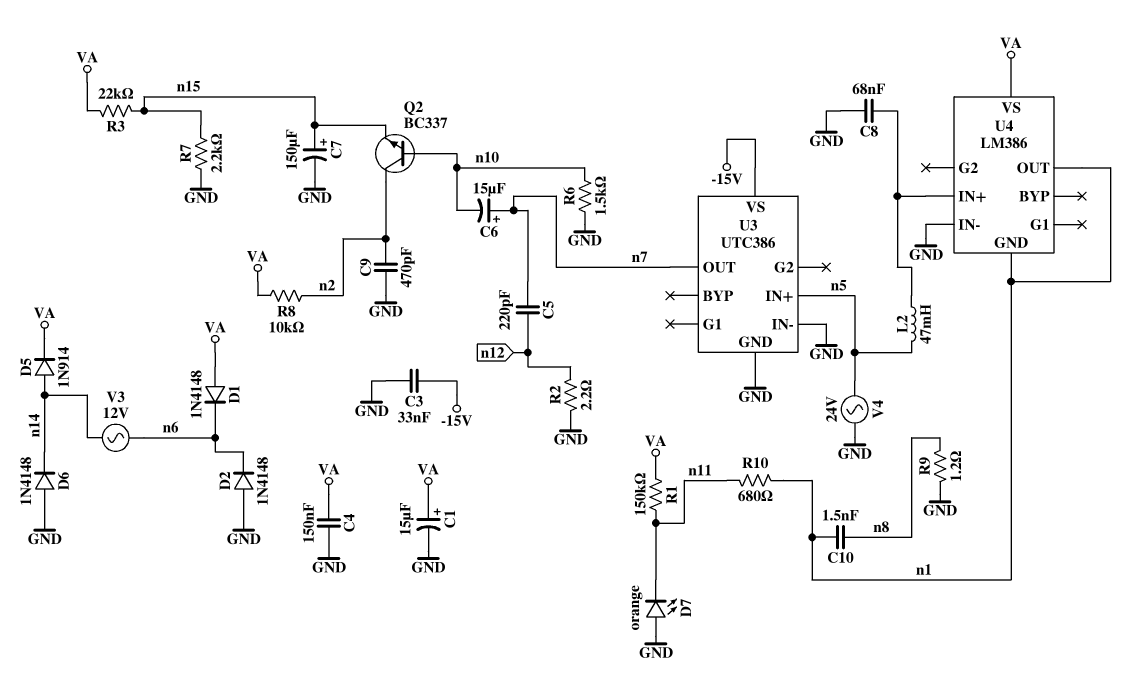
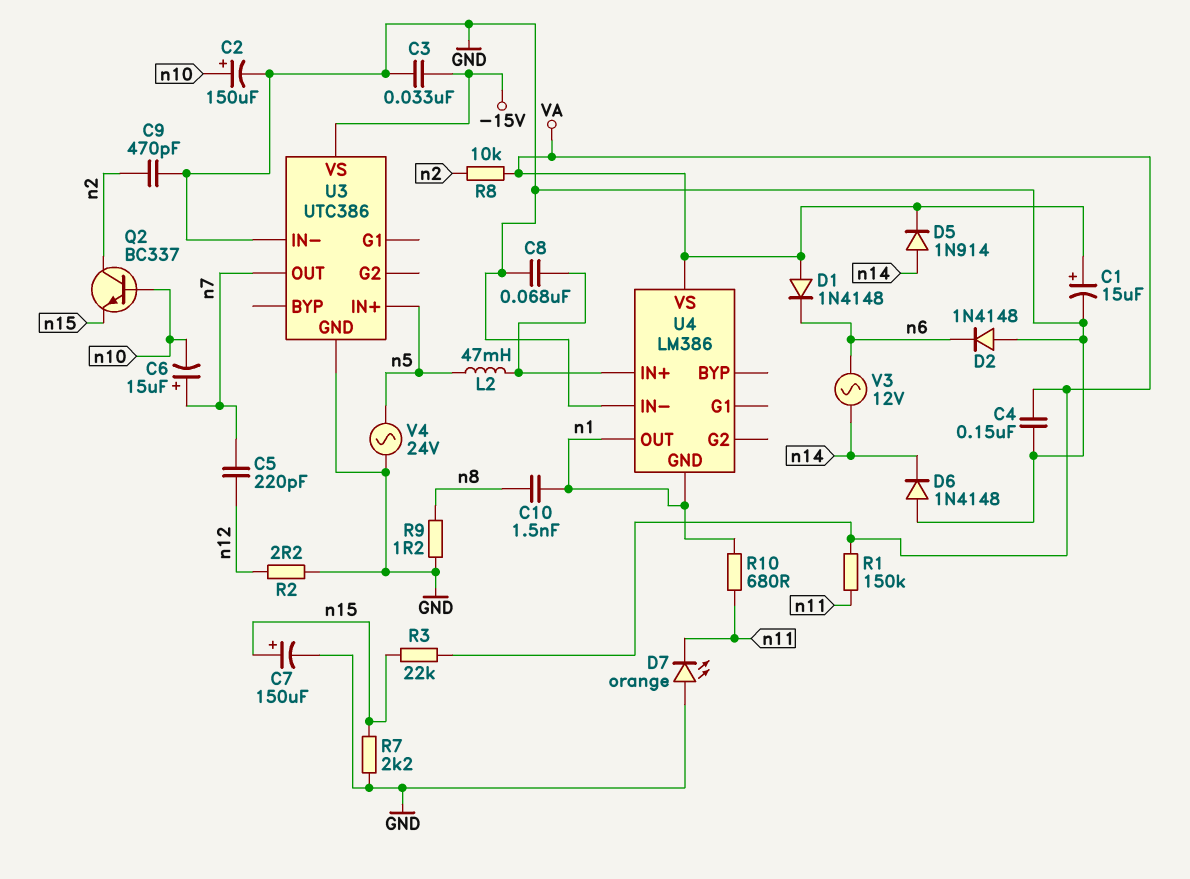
C2: none -> 150uF (plus n10, minus GND)
R6: 1.5k (GND, n10) -> none

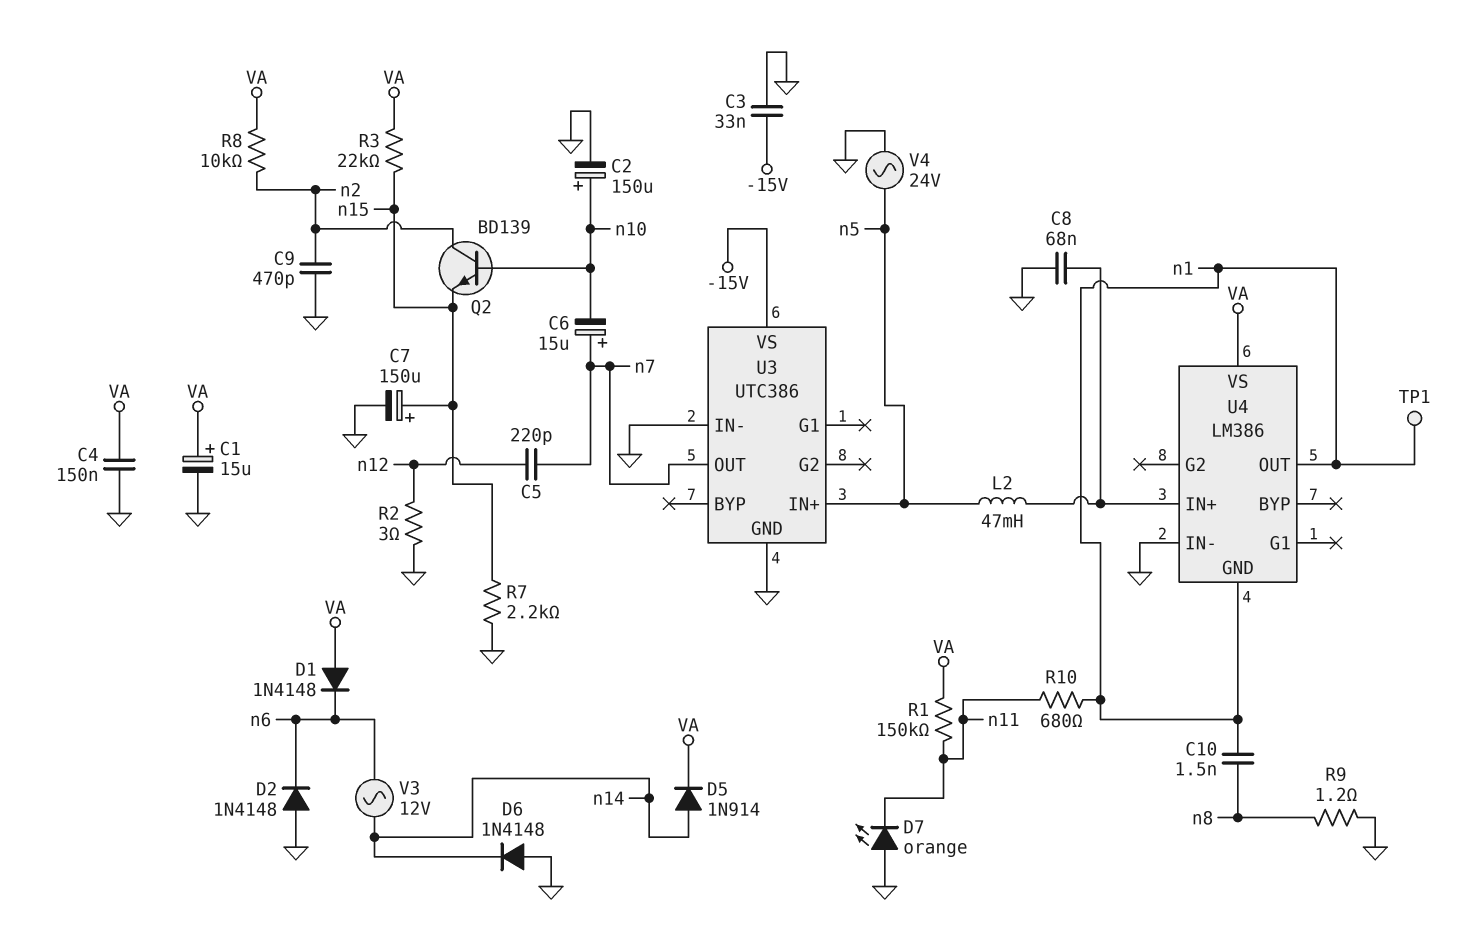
Q2: NPN BC337 (B n10, C n2, E n15) -> NPN BD139 (B n10, C n2, E n15)
R2: 2.2 (GND, n12) -> 3 (GND, n12)
TP1: none -> test point (n1)

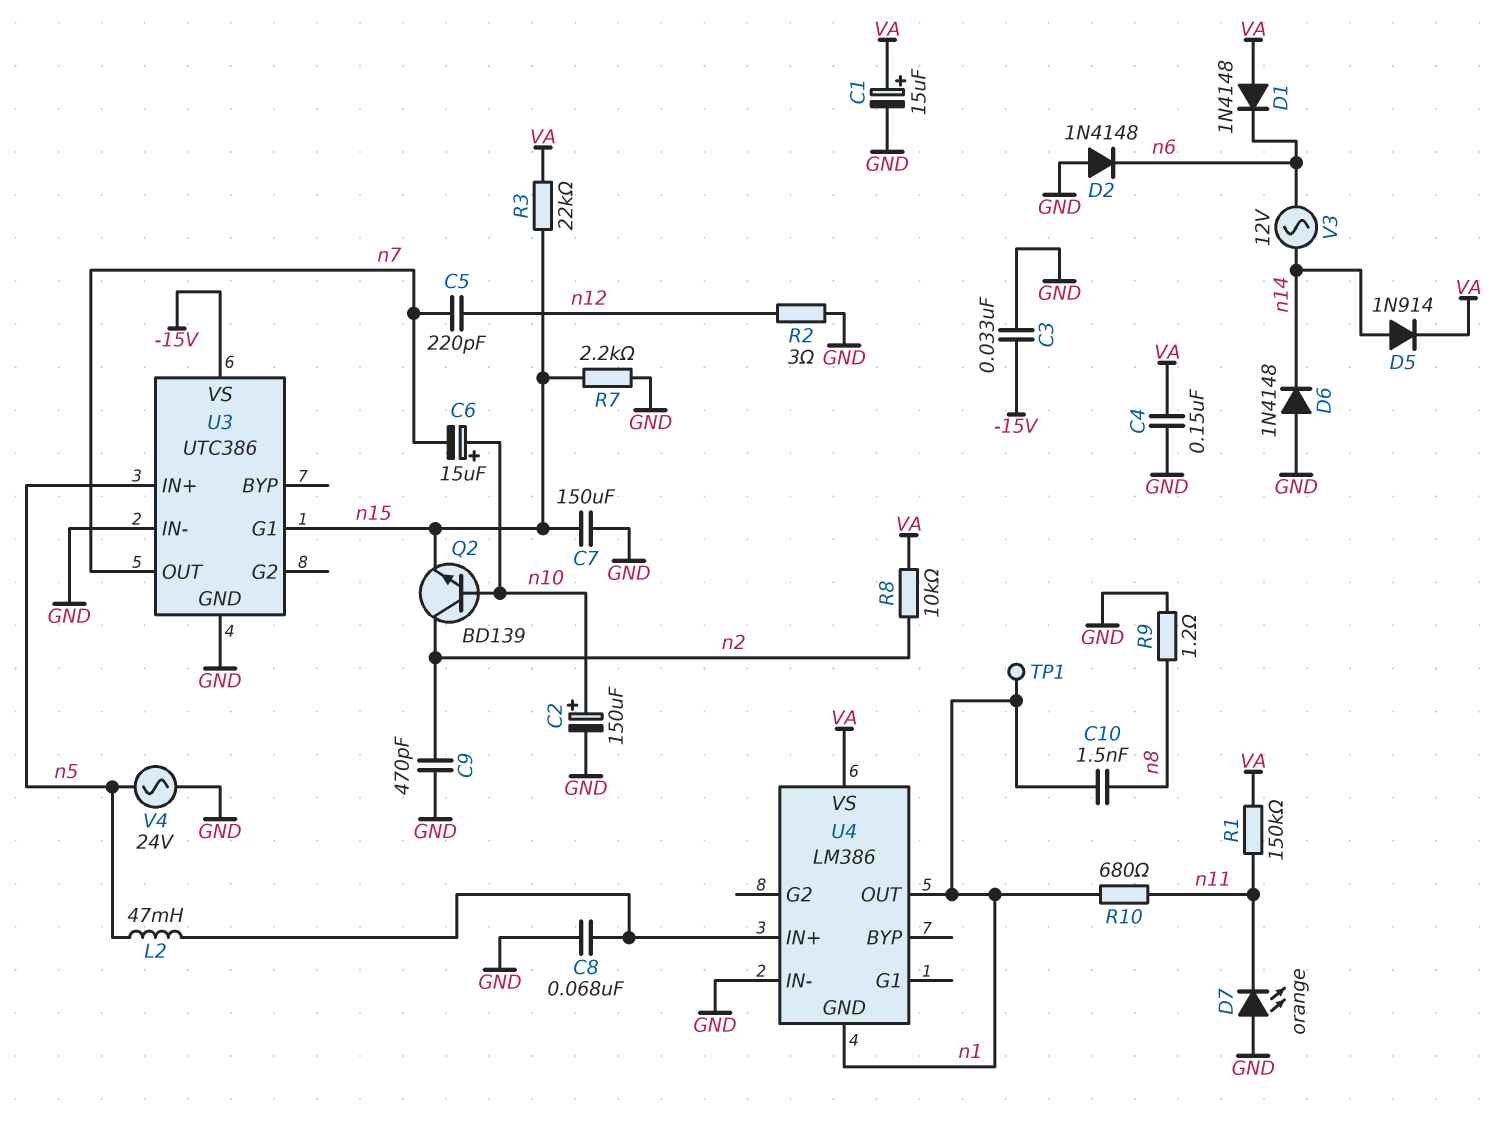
C6: 15uF (plus n7, minus n10) -> 15uF (plus n10, minus n7)
C7: 150uF (plus n15, minus GND) -> 150uF (GND, n15)
U3 pin G1: none -> n15

